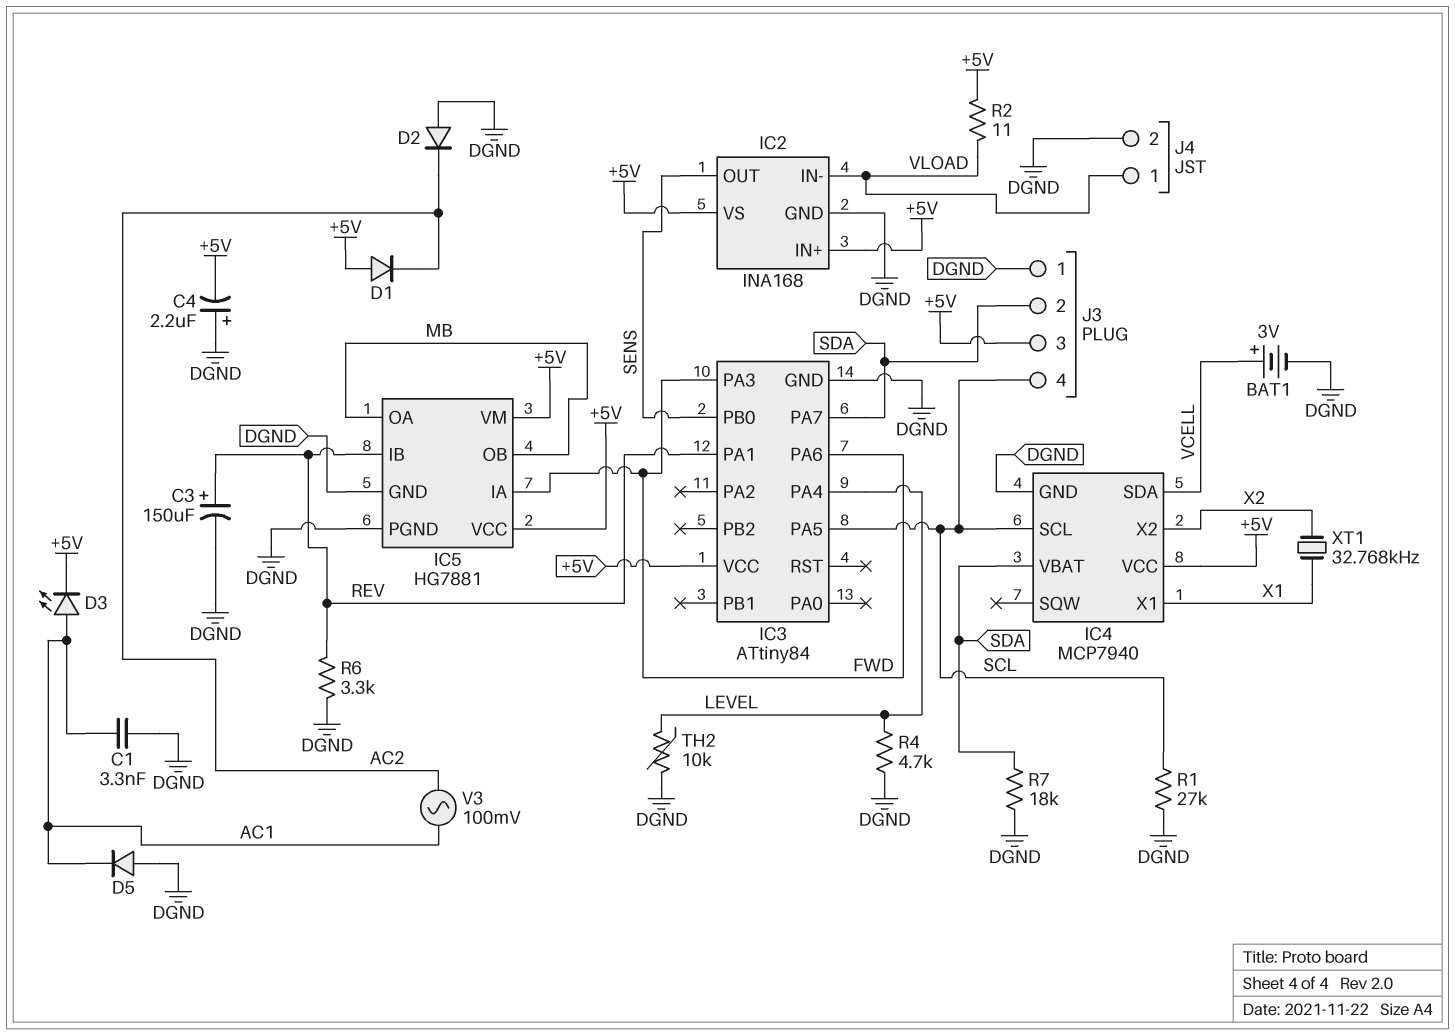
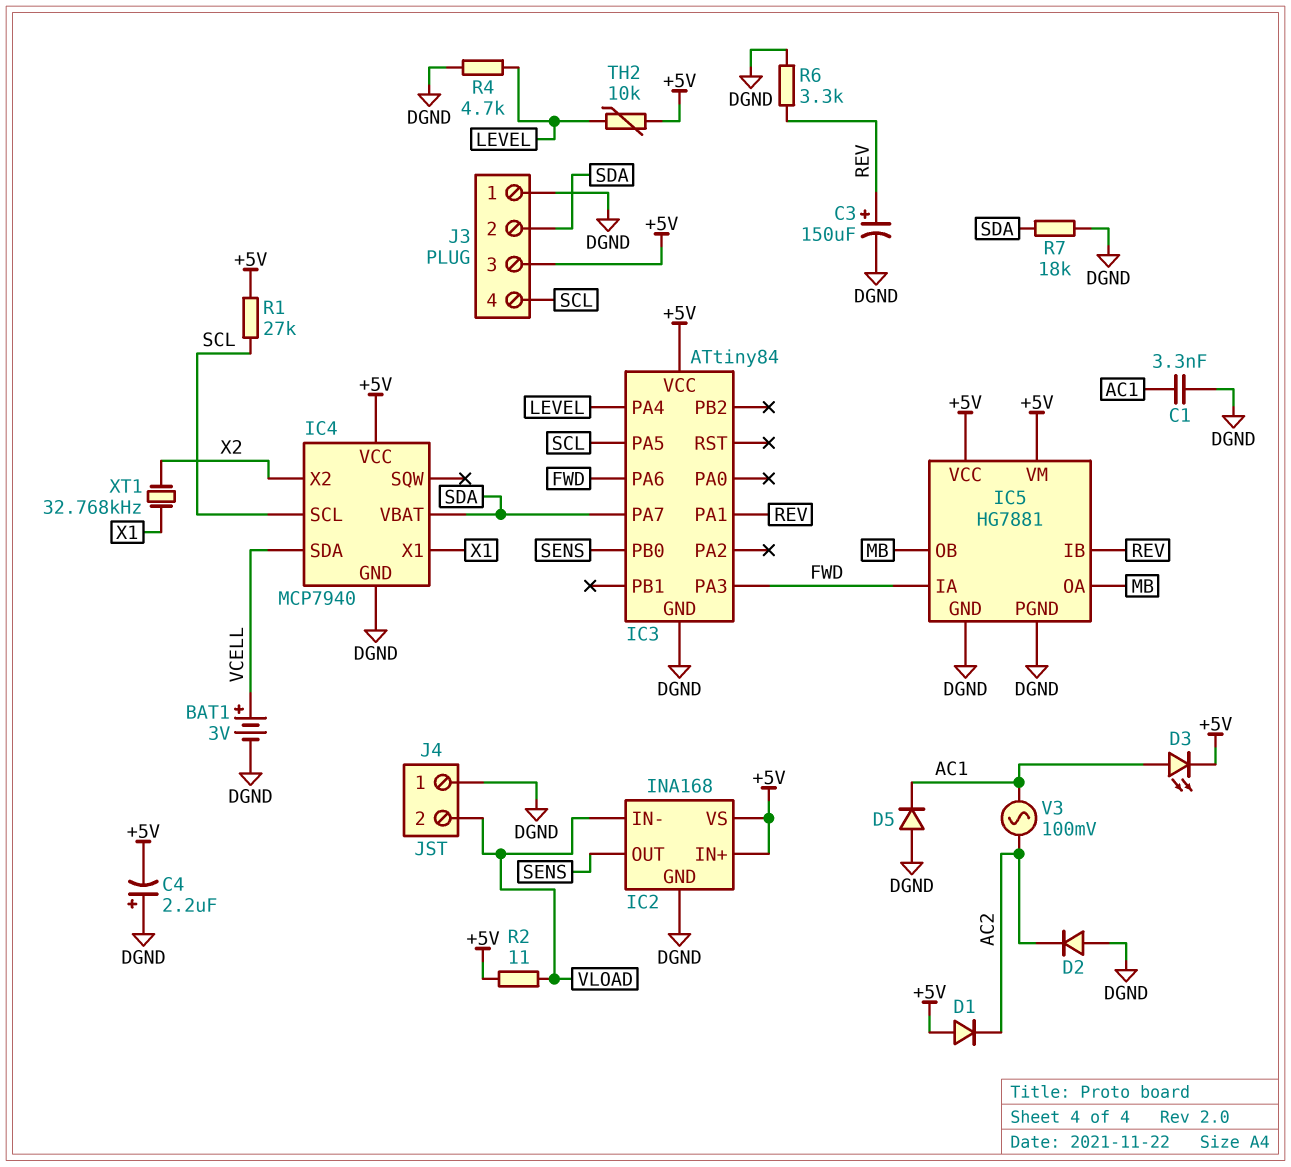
J4 pin 1: VLOAD -> DGND
J4 pin 2: DGND -> VLOAD
R1: 27k (DGND, SCL) -> 27k (+5V, SCL)
TH2: 10k (DGND, LEVEL) -> 10k (+5V, LEVEL)

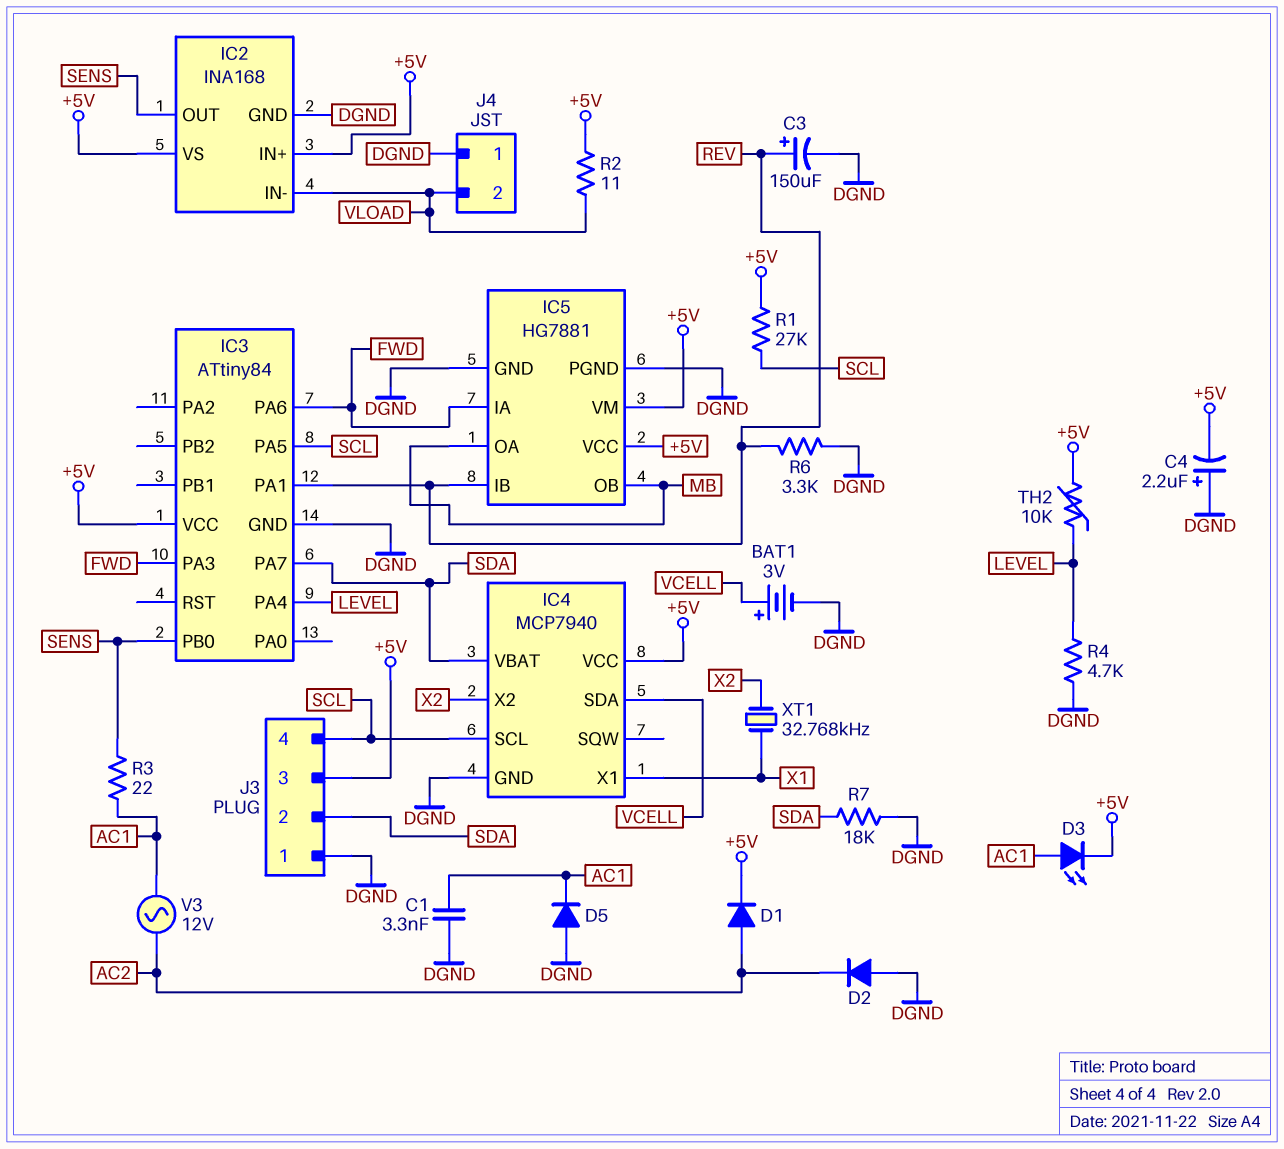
D1: diode (A +5V, K AC2) -> diode (A AC2, K +5V)
R3: none -> 22 (AC1, SENS)
V3: AC 100mV (AC1, AC2) -> AC 12V (AC1, AC2)

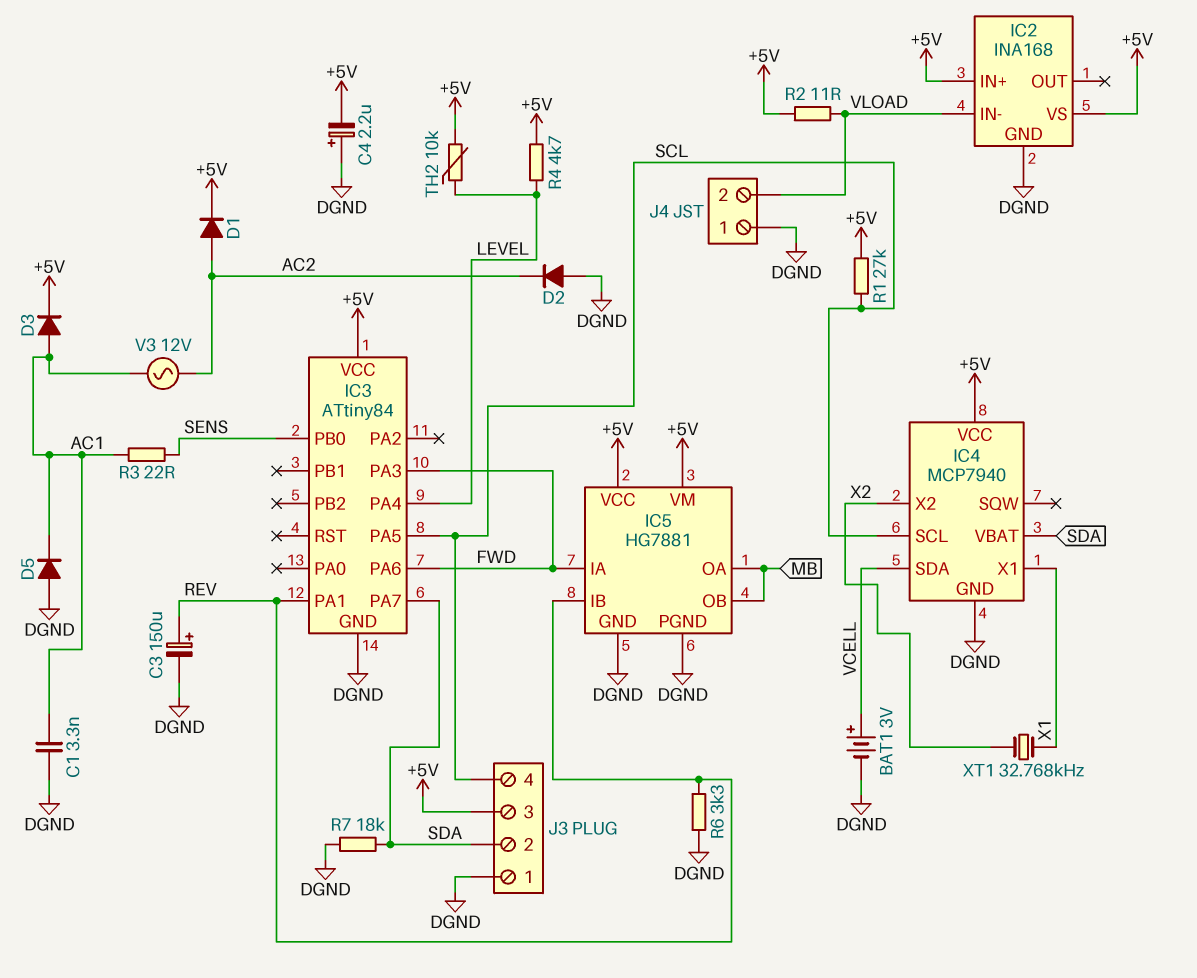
D3: LED (A AC1, K +5V) -> diode (A AC1, K +5V)
IC2 pin OUT: SENS -> none
R4: 4.7k (DGND, LEVEL) -> 4.7k (+5V, LEVEL)

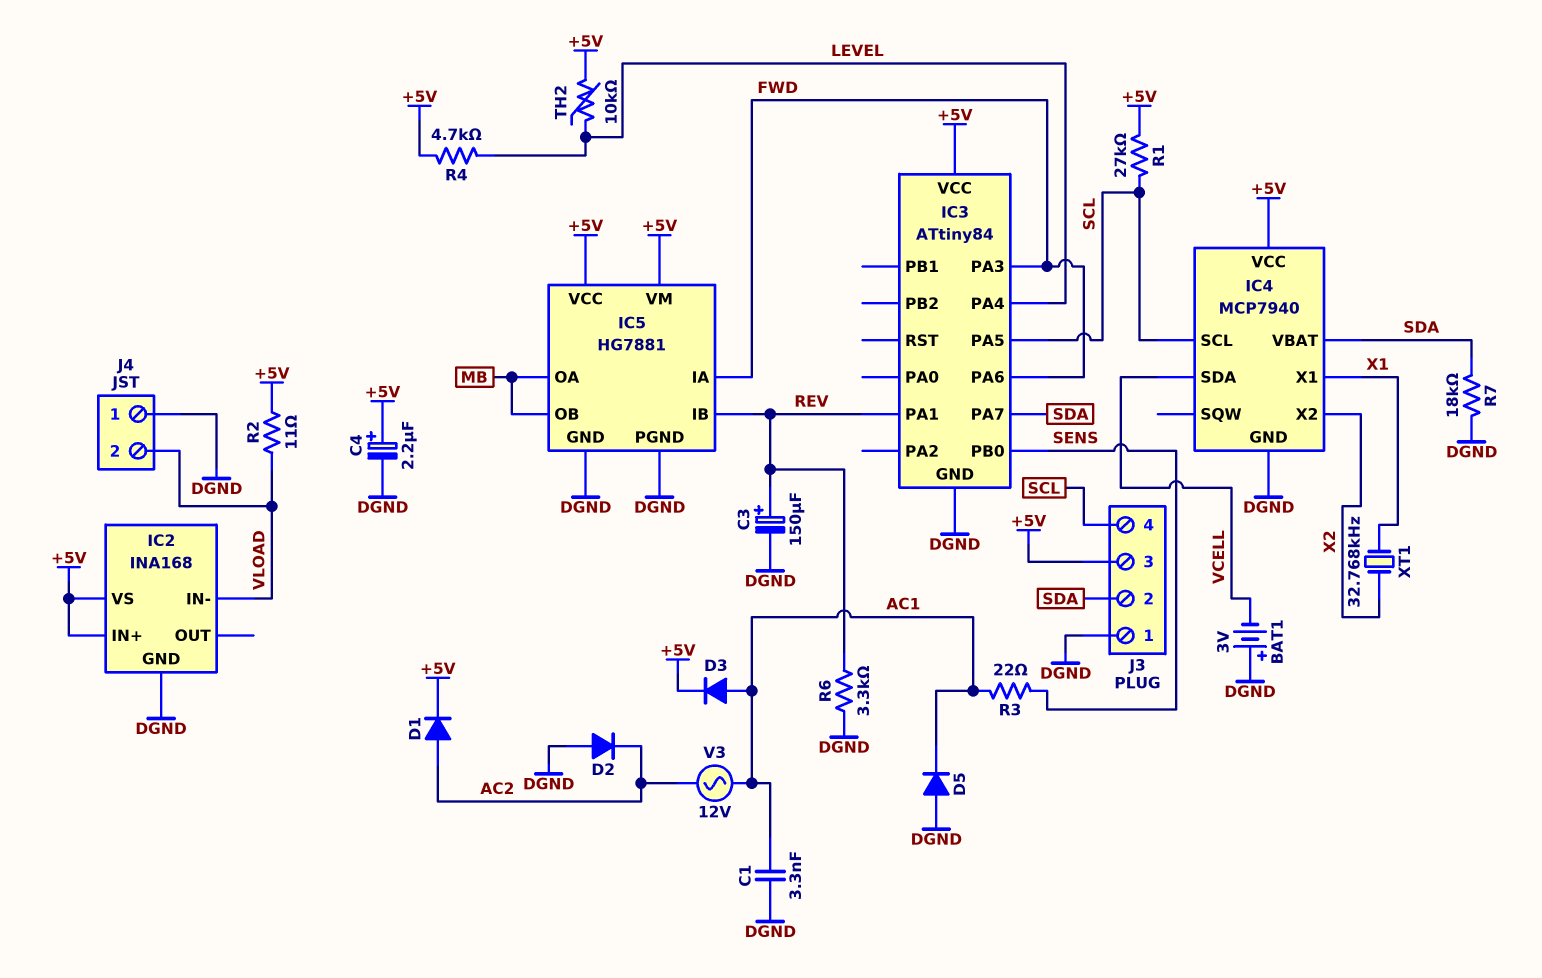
BAT1: 3V (plus VCELL, minus DGND) -> 3V (plus DGND, minus VCELL)
C4: 2.2uF (plus DGND, minus +5V) -> 2.2uF (plus +5V, minus DGND)

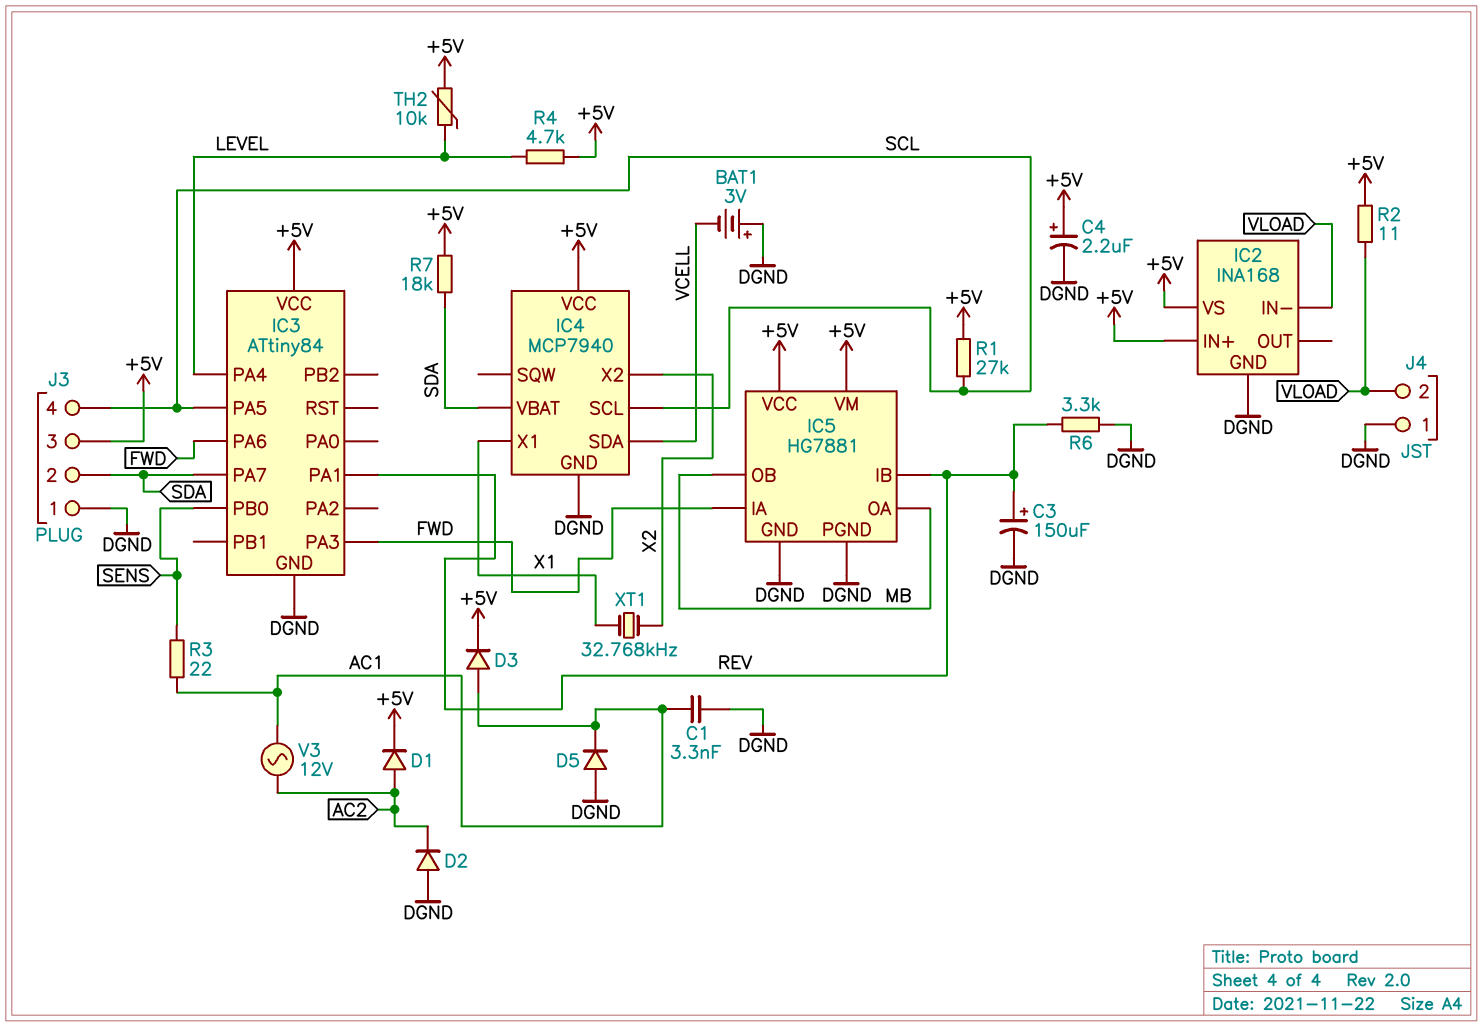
R7: 18k (DGND, SDA) -> 18k (+5V, SDA)

